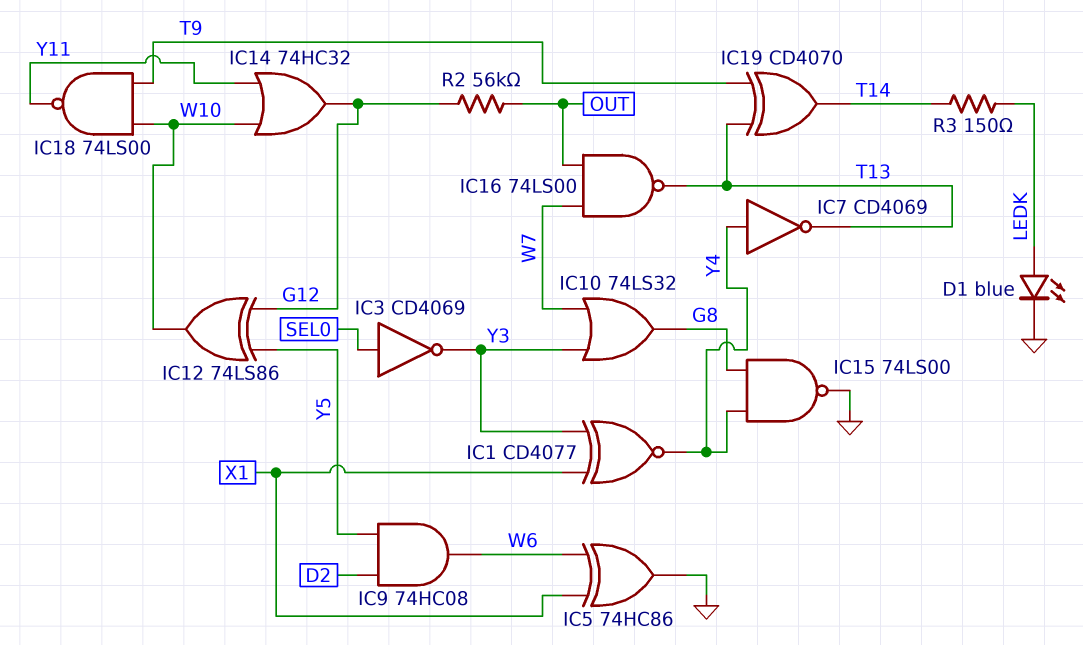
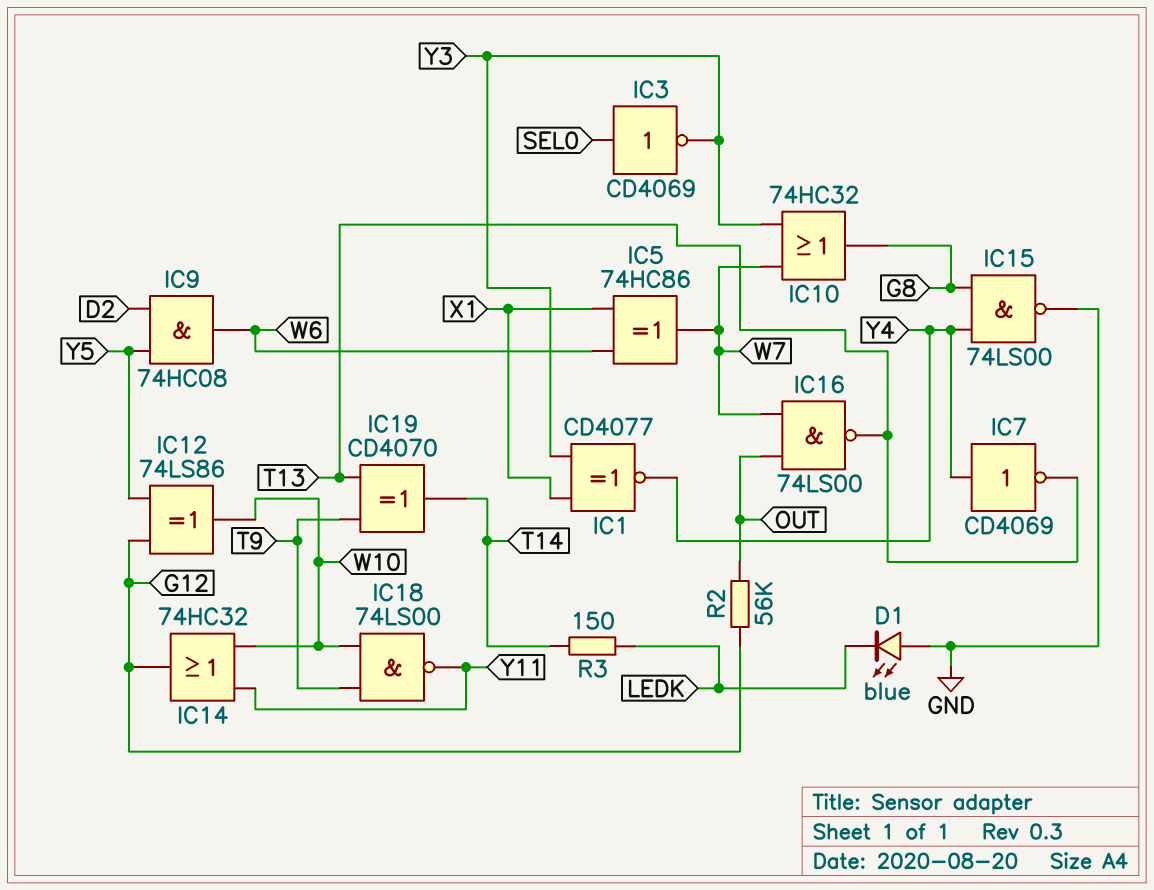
D1: LED blue (A LEDK, K GND) -> LED blue (A GND, K LEDK)
IC5: XOR 74HC86 (in W6, in X1, out GND) -> XOR 74HC86 (in W6, in X1, out W7)
IC10: OR 74LS32 (in W7, in Y3, out G8) -> OR 74HC32 (in W7, in Y3, out G8)

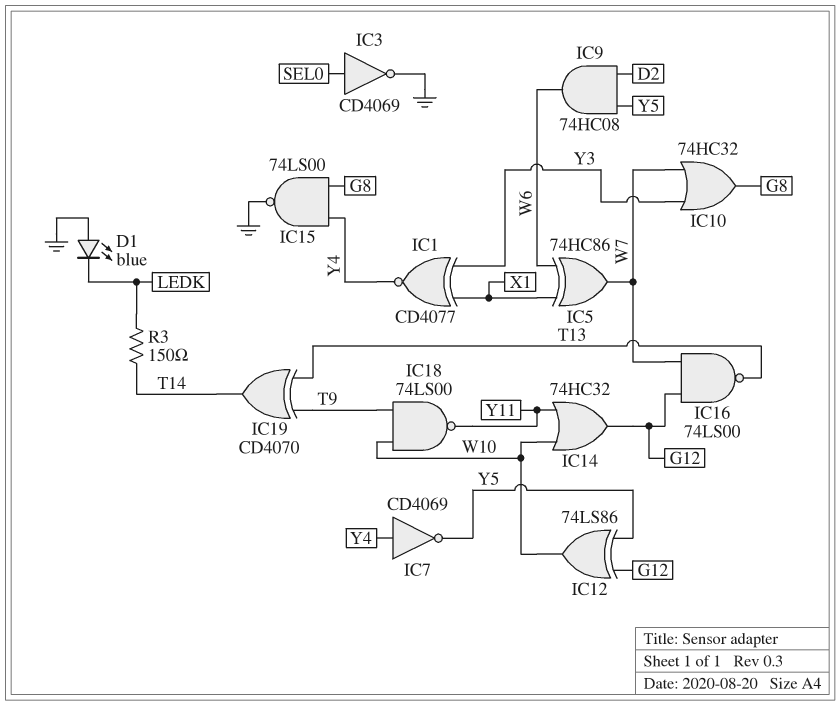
IC3: NOT CD4069 (in SEL0, out Y3) -> NOT CD4069 (in SEL0, out GND)
IC7: NOT CD4069 (in Y4, out T13) -> NOT CD4069 (in Y4, out Y5)
IC16: NAND 74LS00 (in OUT, in W7, out T13) -> NAND 74LS00 (in G12, in W7, out T13)
R2: 56k (G12, OUT) -> none

